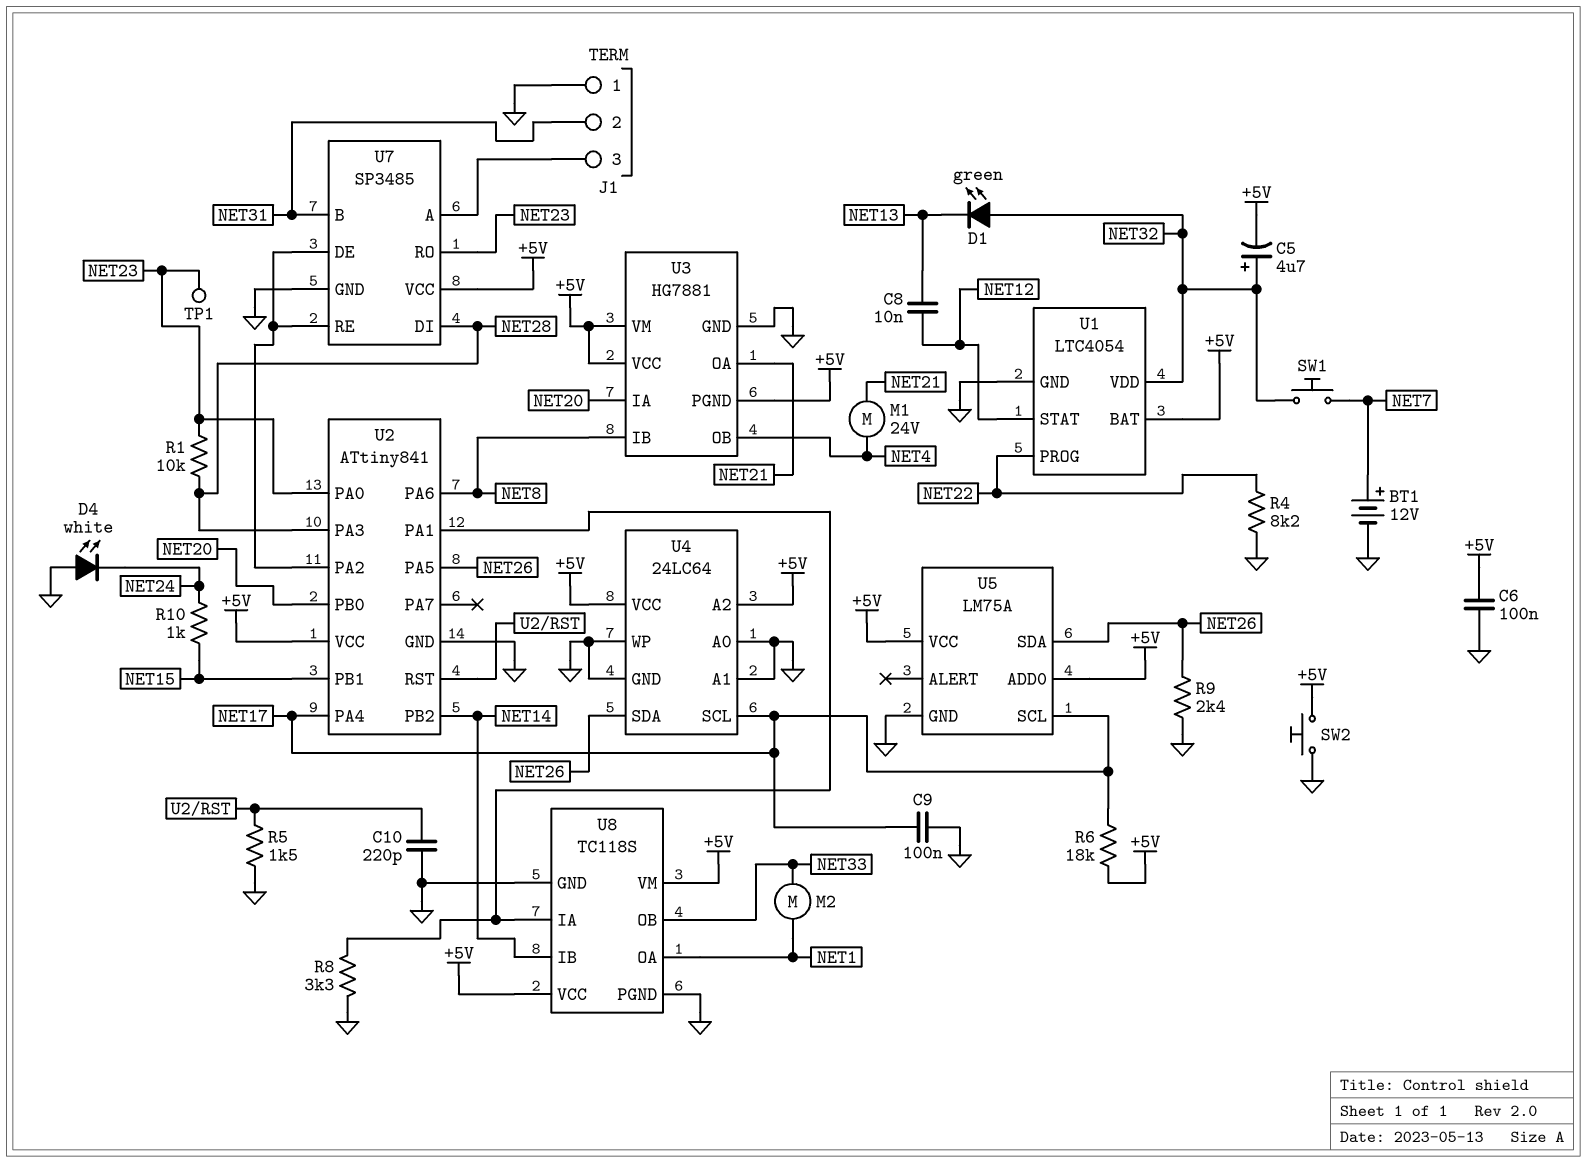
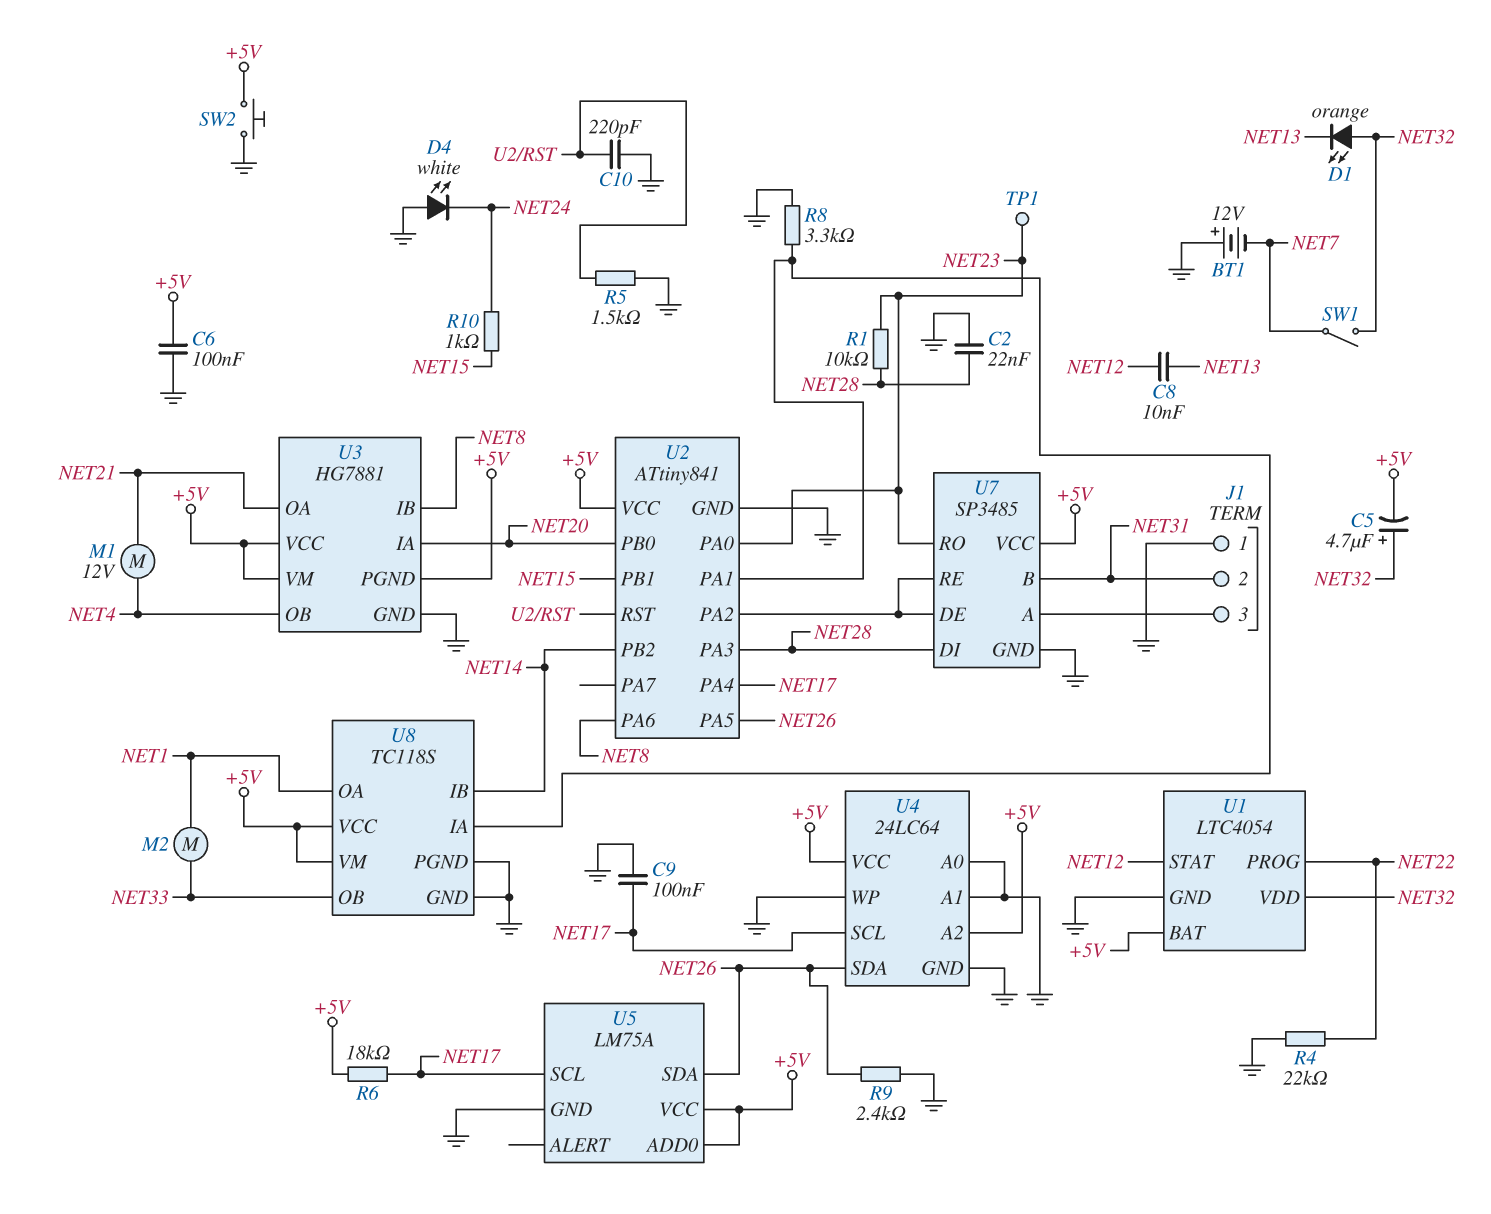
BT1: 12V (plus NET7, minus GND) -> 12V (plus GND, minus NET7)
C2: none -> 22nF (GND, NET28)
D1: LED green (A NET32, K NET13) -> LED orange (A NET32, K NET13)
M1: motor 24V (NET4, NET21) -> motor 12V (NET4, NET21)
R4: 8.2k (GND, NET22) -> 22k (GND, NET22)
SW1: button (NET7, NET32) -> switch (NET7, NET32)

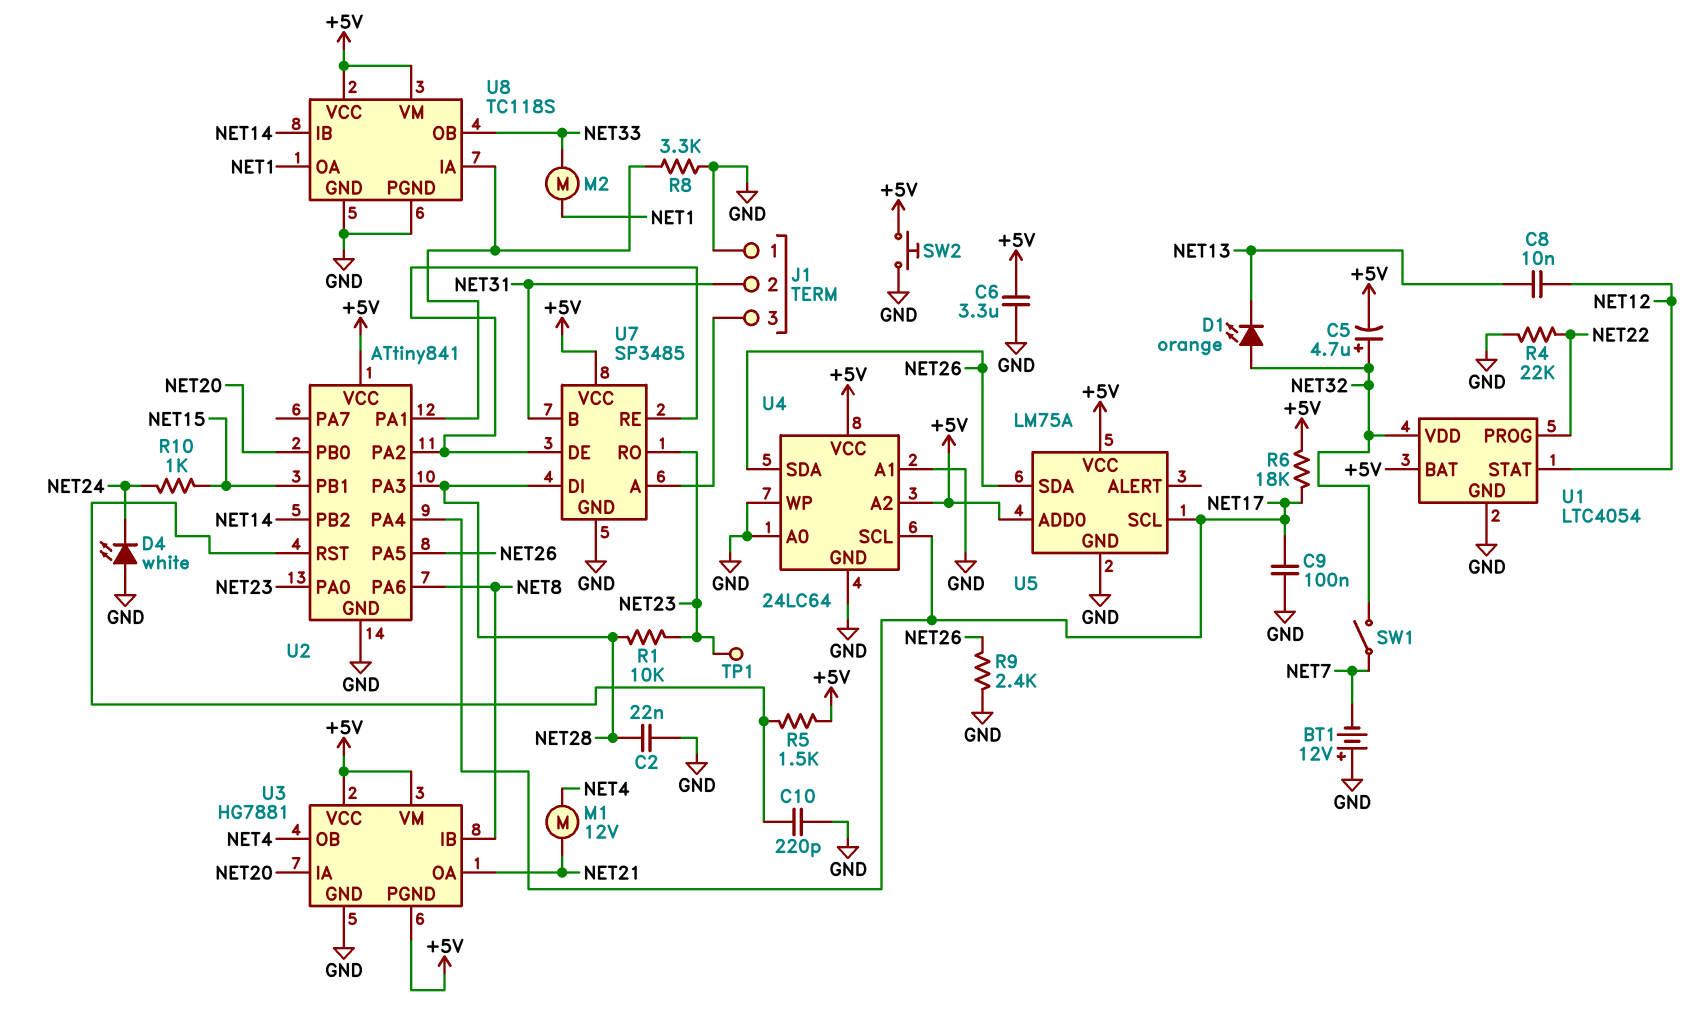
C6: 100nF (+5V, GND) -> 3.3uF (+5V, GND)
R5: 1.5k (GND, U2/RST) -> 1.5k (+5V, U2/RST)

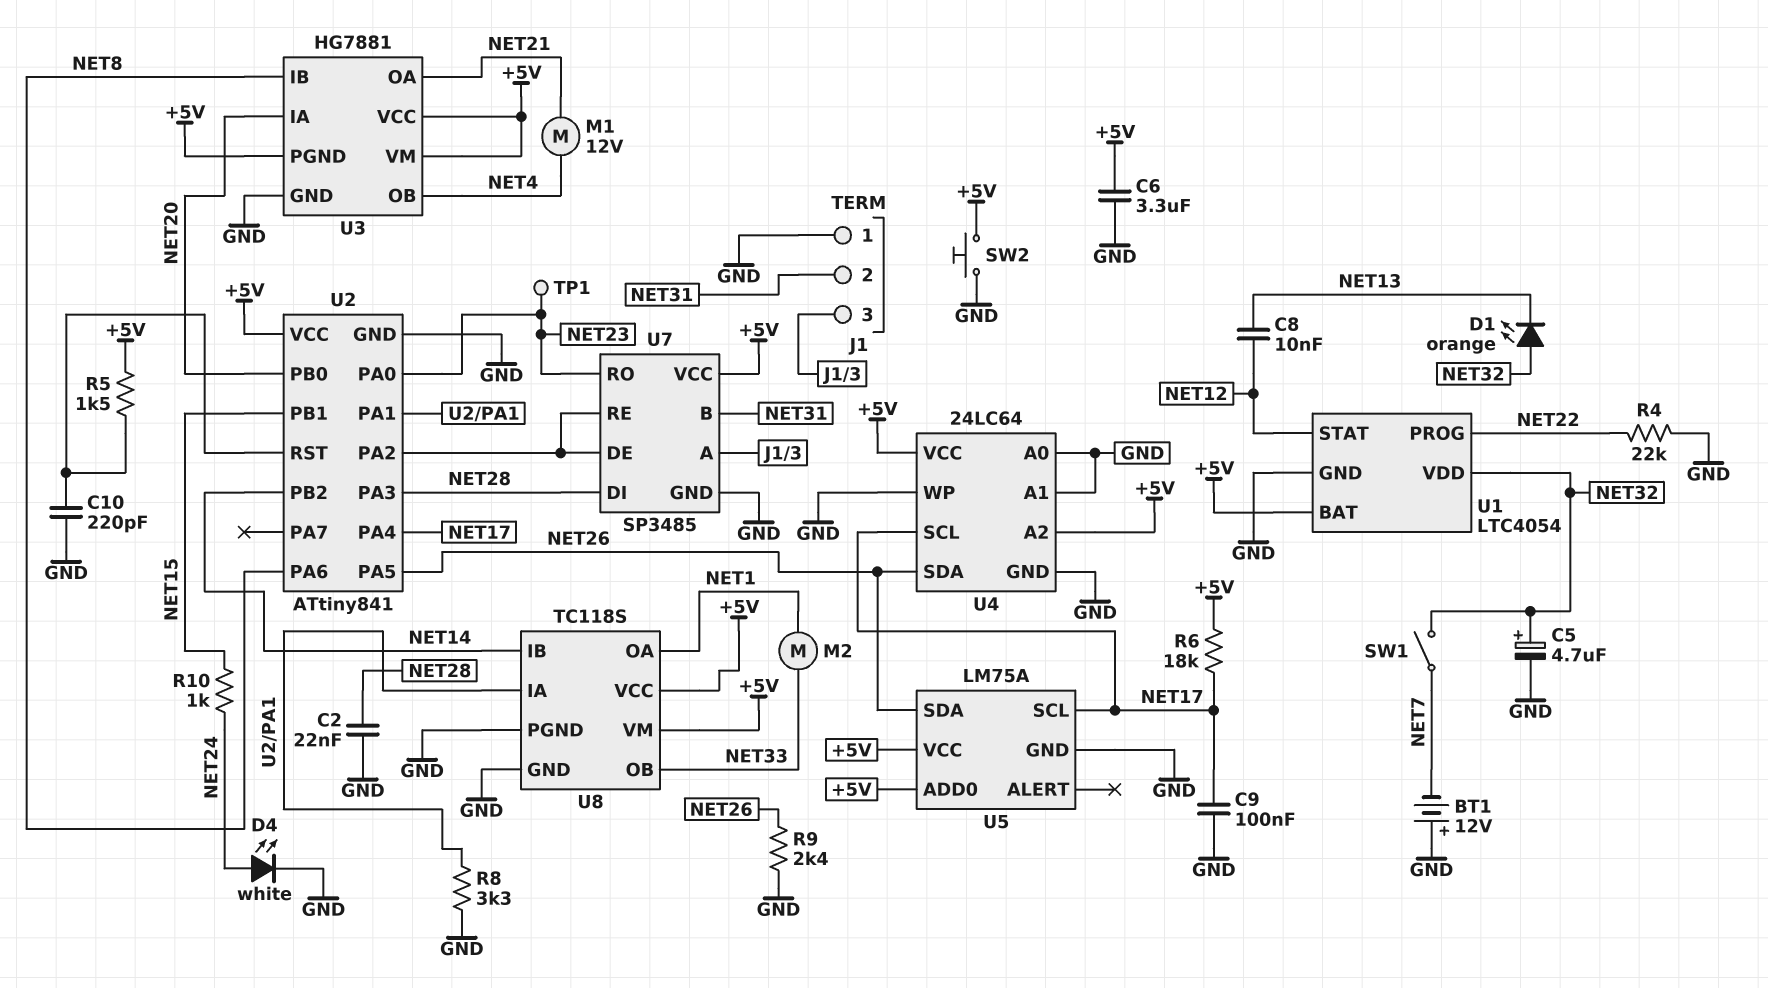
C5: 4.7uF (plus NET32, minus +5V) -> 4.7uF (plus NET32, minus GND)
D4: LED white (A GND, K NET24) -> LED white (A NET24, K GND)
R1: 10k (NET23, NET28) -> none

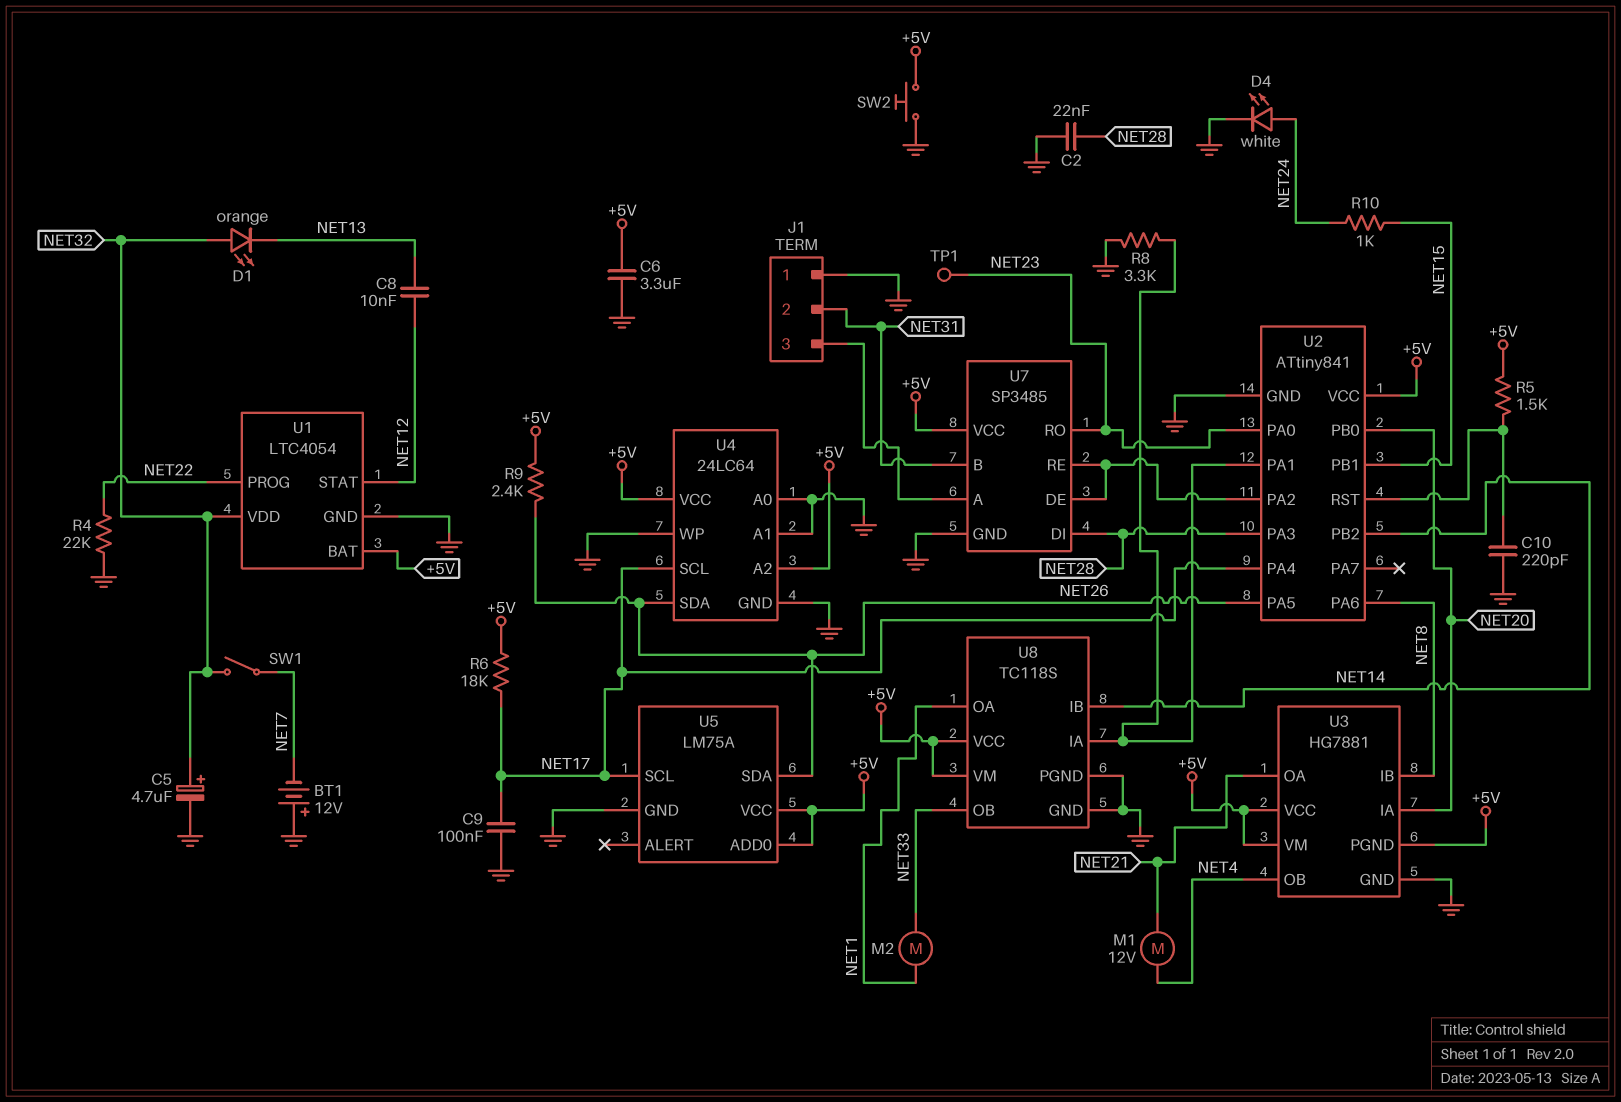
R9: 2.4k (GND, NET26) -> 2.4k (+5V, NET26)

